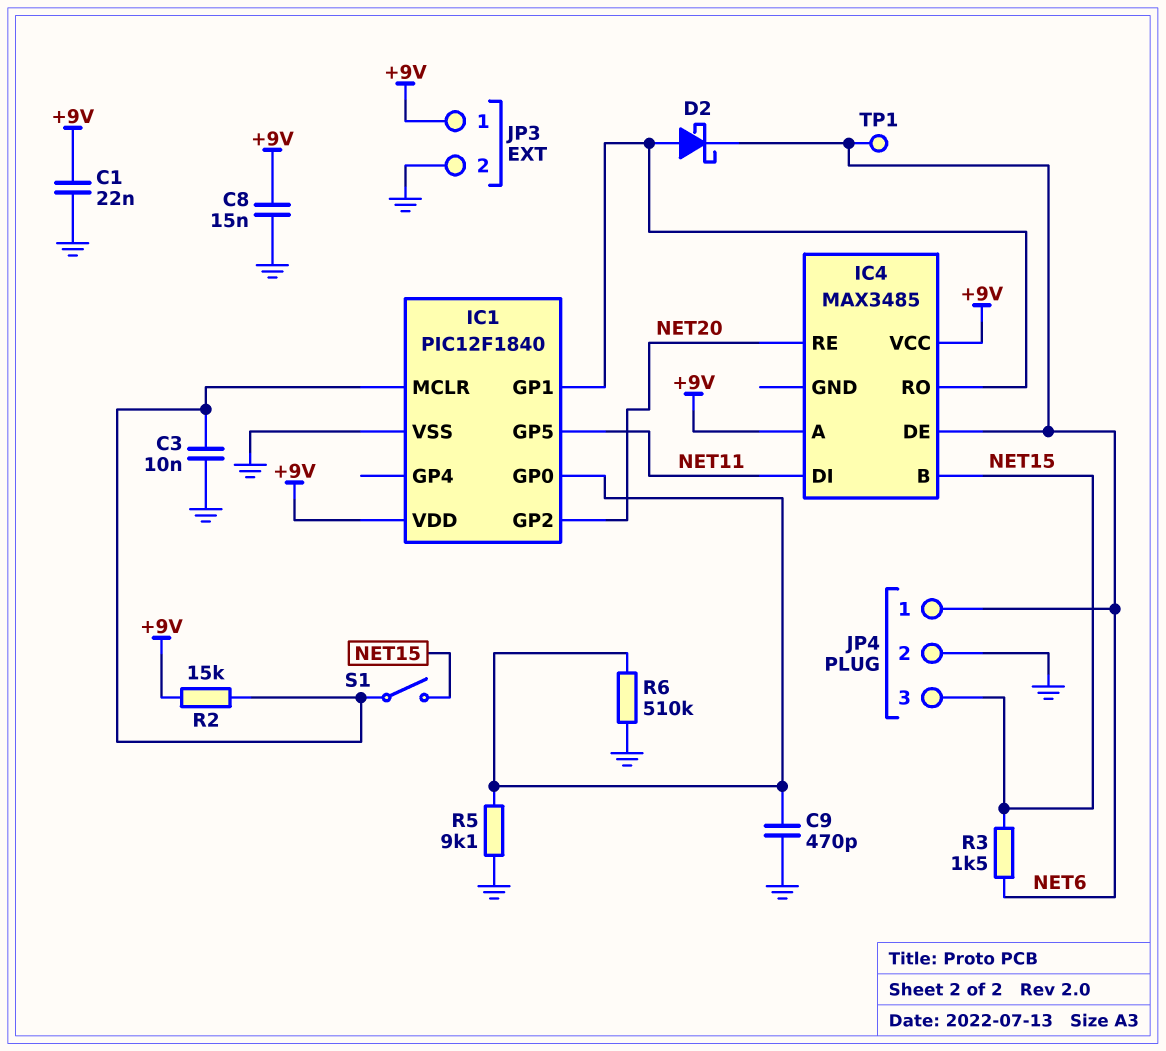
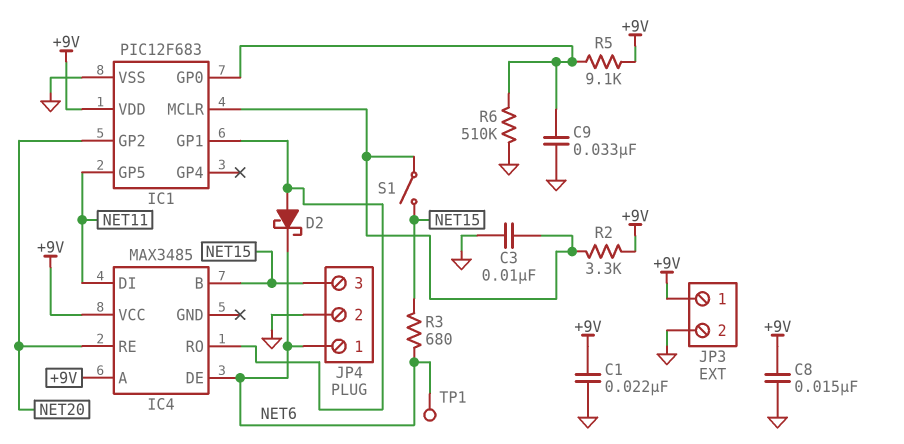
C9: 470pF (GND, IC1/GP0) -> 33nF (GND, IC1/GP0)
IC1: PIC12F1840 -> PIC12F683
R2: 15k (+9V, IC1/MCLR) -> 3.3k (+9V, IC1/MCLR)
R3: 1.5k (NET6, NET15) -> 680 (NET6, NET15)
R5: 9.1k (GND, IC1/GP0) -> 9.1k (+9V, IC1/GP0)

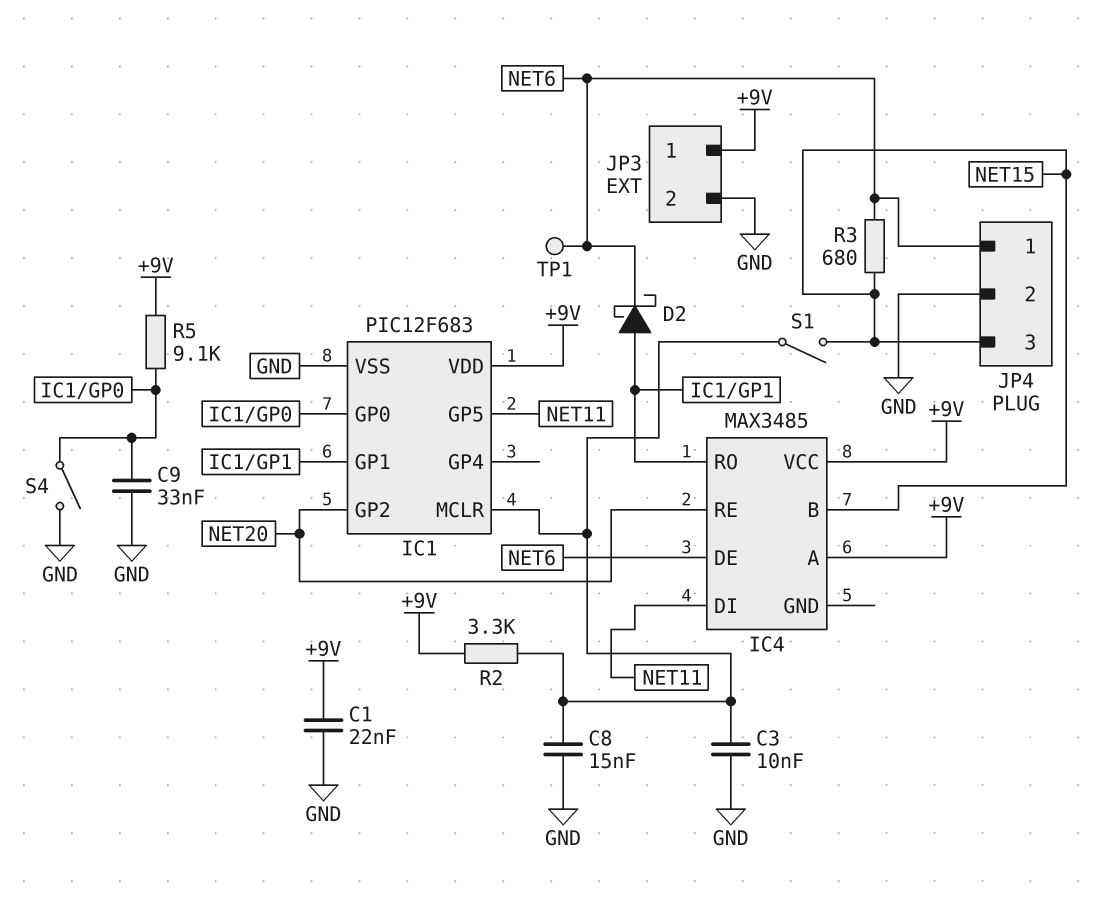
C8: 15nF (+9V, GND) -> 15nF (GND, IC1/MCLR)
R6: 510k (GND, IC1/GP0) -> none
S4: none -> switch (GND, IC1/GP0)

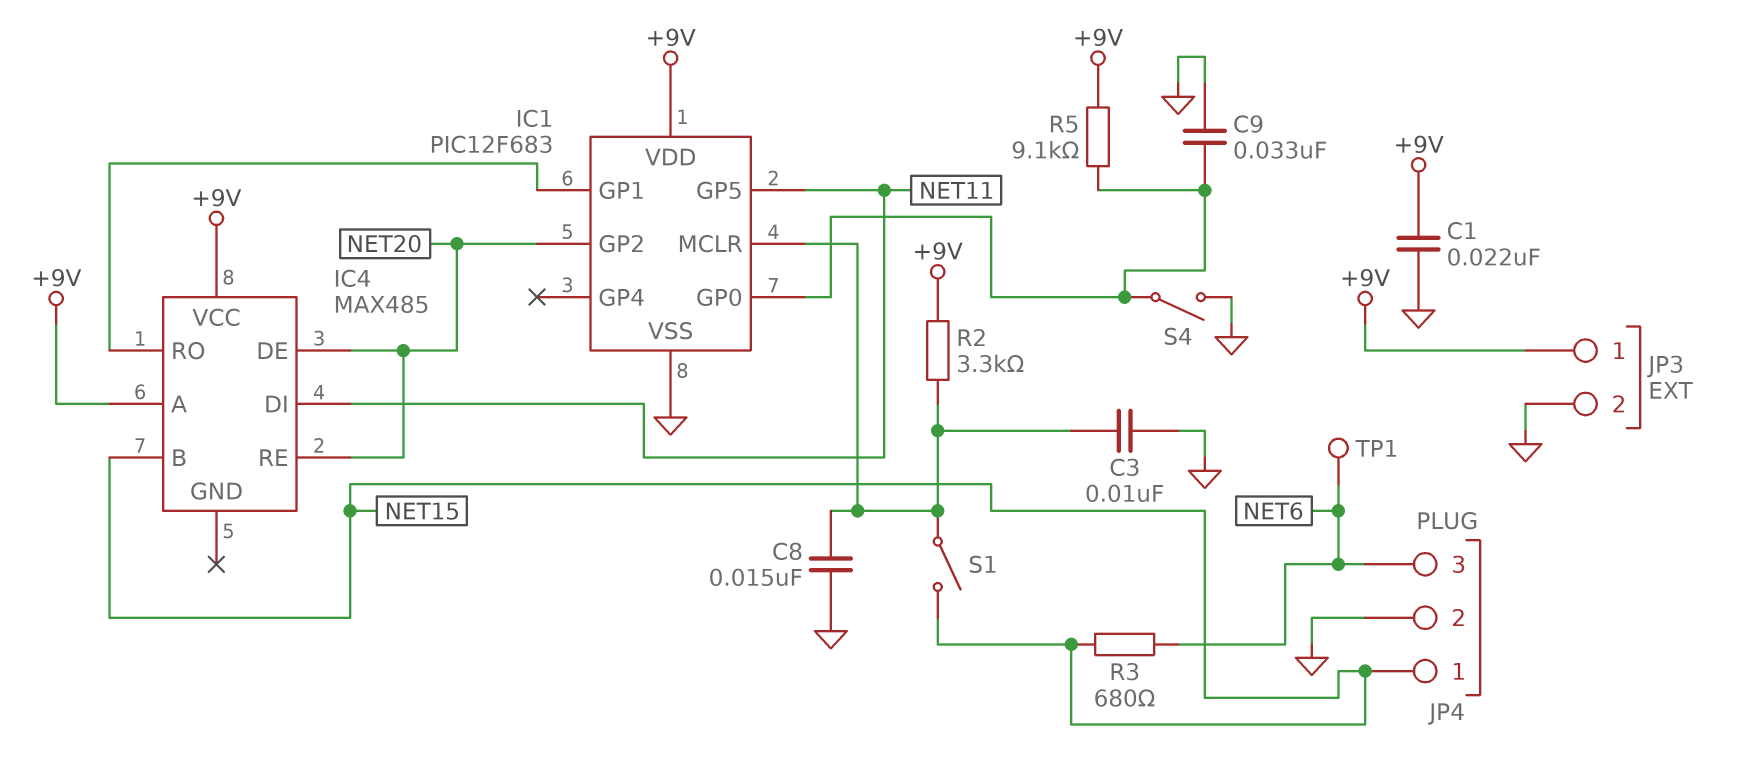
D2: schottky (A IC1/GP1, K NET6) -> none
IC4: MAX3485 -> MAX485
IC4 pin DE: NET6 -> NET20
JP4 pin 1: NET6 -> NET15
JP4 pin 3: NET15 -> NET6

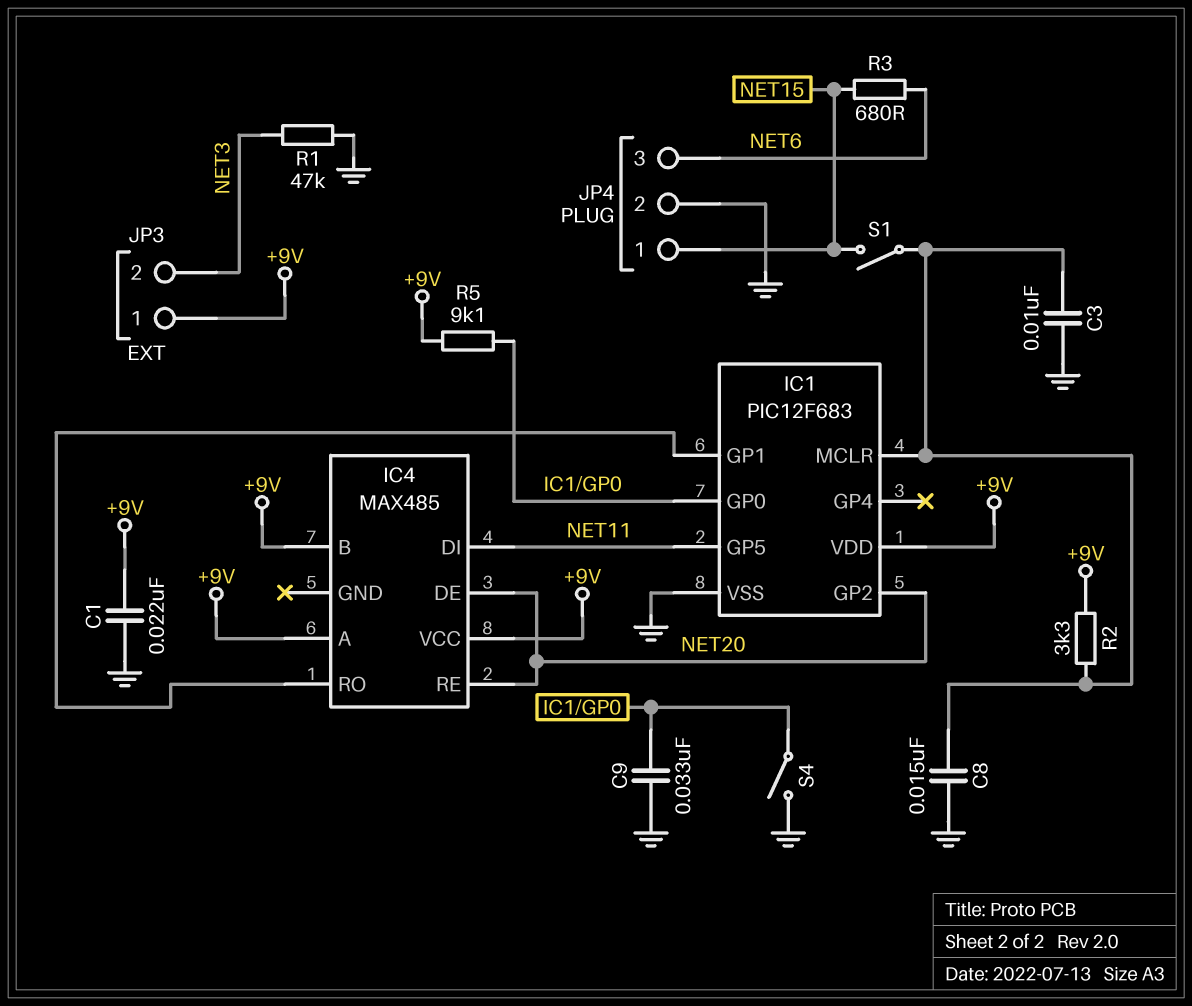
IC4 pin B: NET15 -> +9V
JP3 pin 2: GND -> NET3
R1: none -> 47k (GND, NET3)
TP1: test point (NET6) -> none

